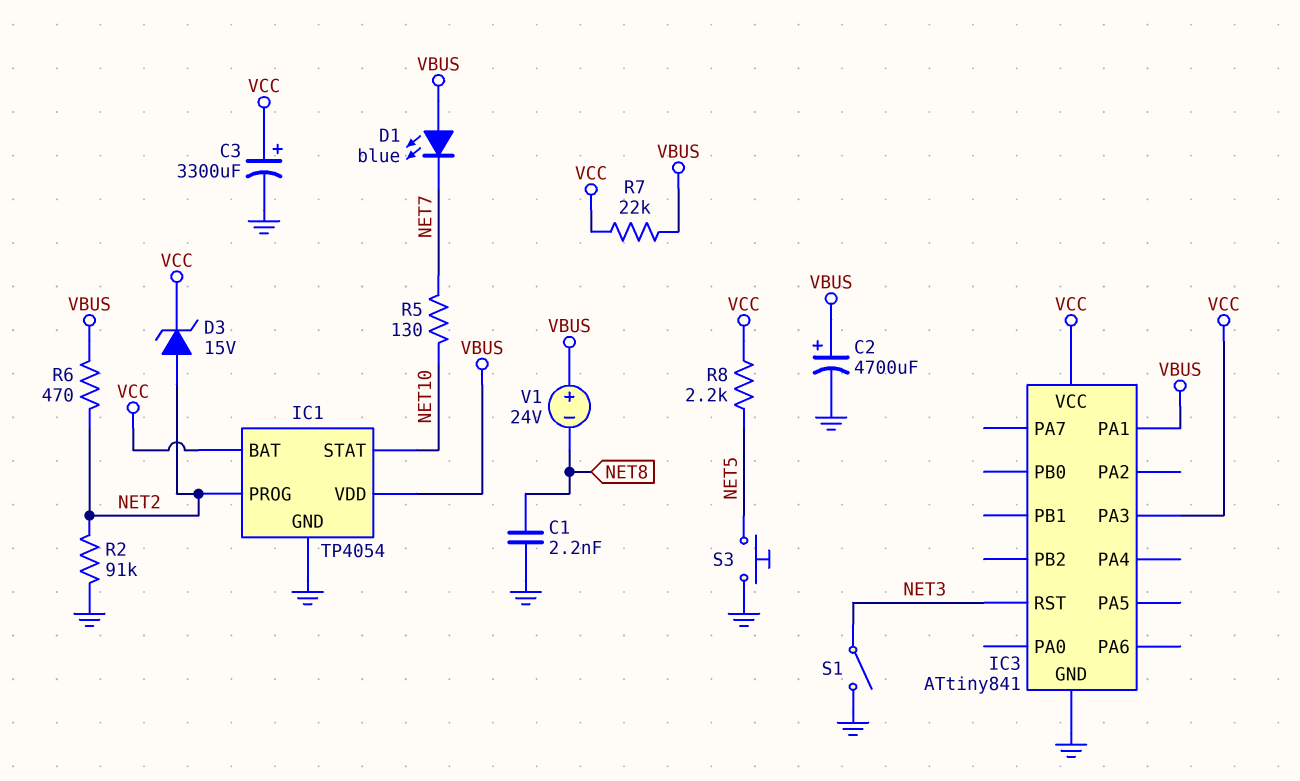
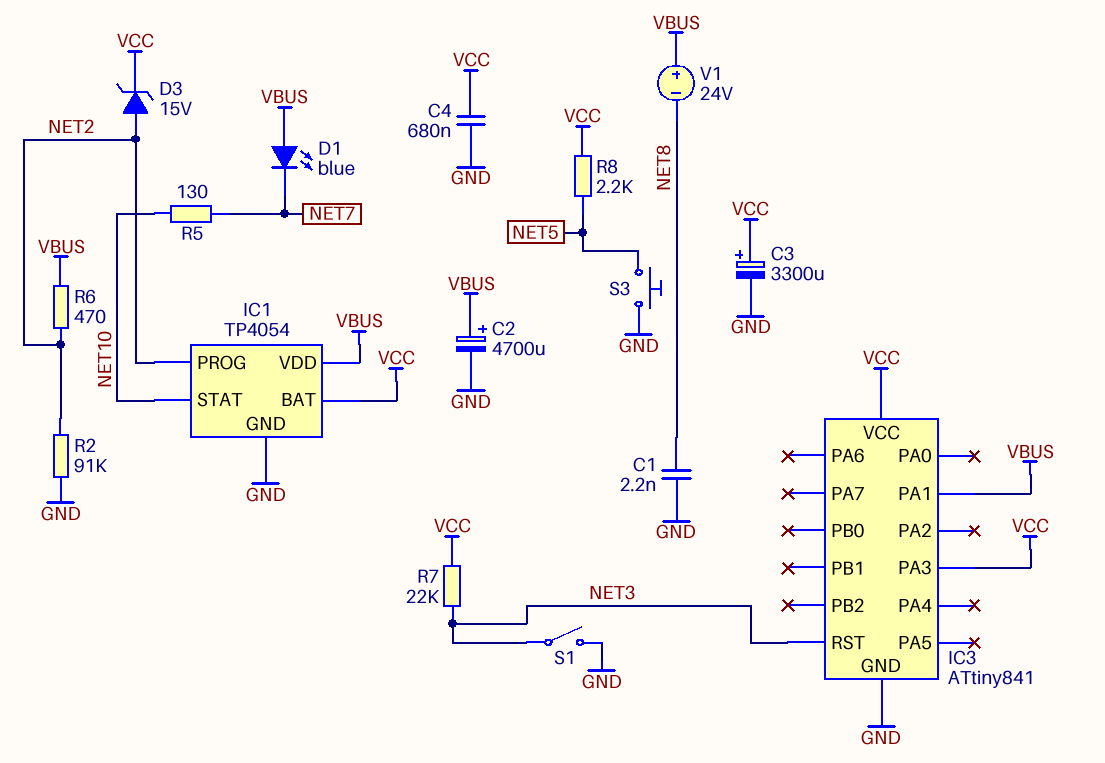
C4: none -> 680nF (GND, VCC)
R7: 22k (VBUS, VCC) -> 22k (NET3, VCC)

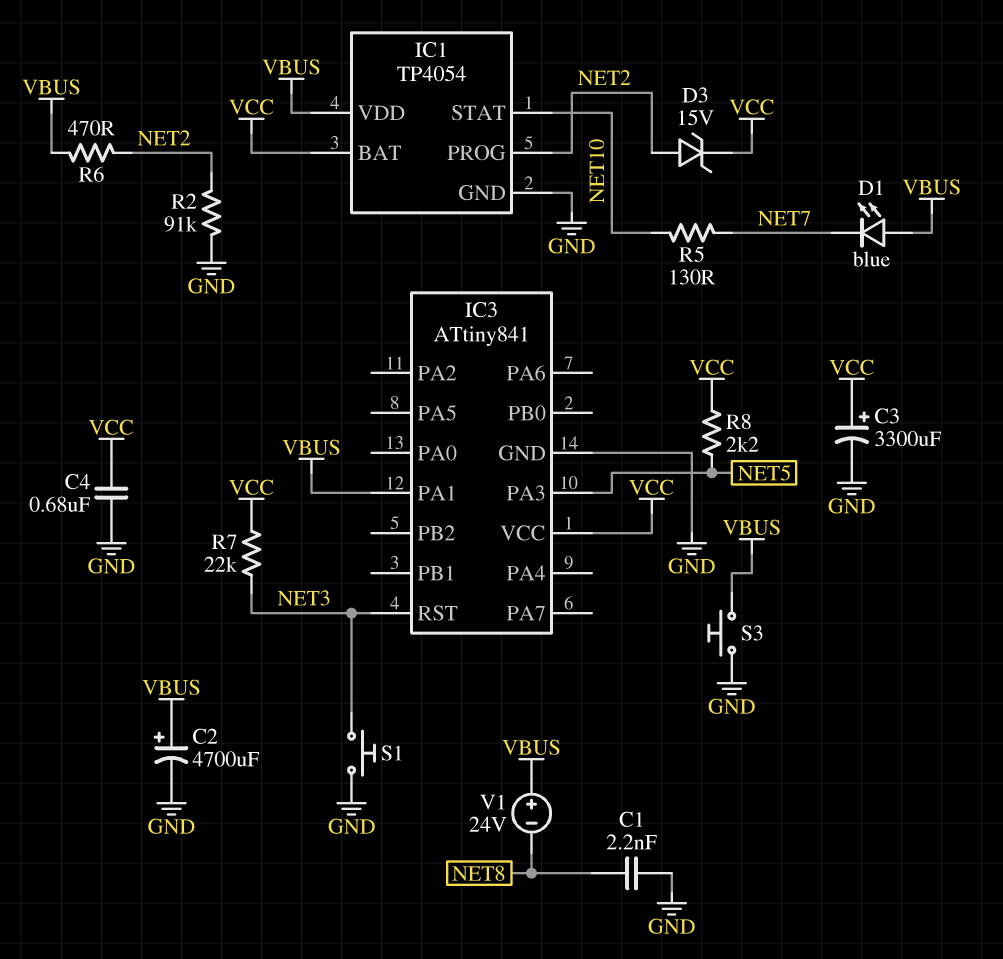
IC3 pin PA3: VCC -> NET5
S1: switch (GND, NET3) -> button (GND, NET3)
S3: button (GND, NET5) -> button (GND, VBUS)

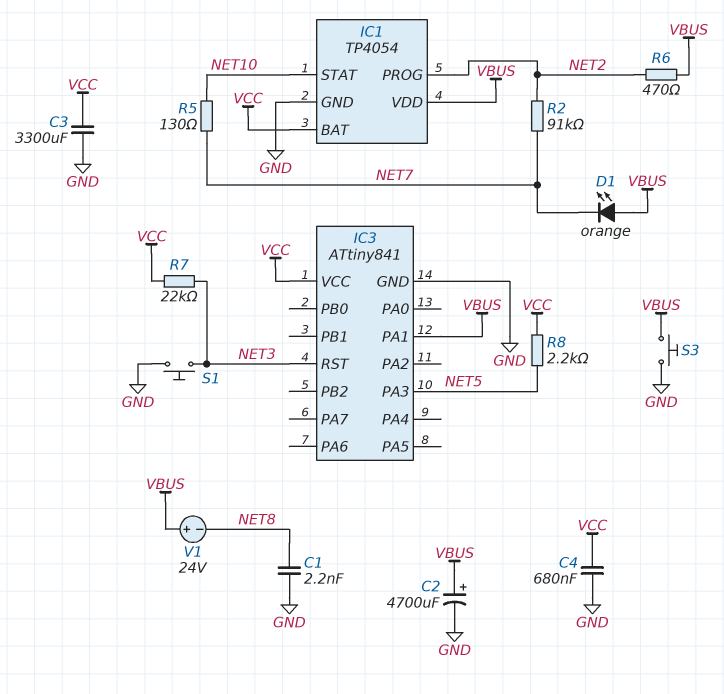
C3: 3300uF (plus VCC, minus GND) -> 3300uF (GND, VCC)
D1: LED blue (A VBUS, K NET7) -> LED orange (A VBUS, K NET7)
D3: zener 15V (A NET2, K VCC) -> none
R2: 91k (GND, NET2) -> 91k (NET2, NET7)

